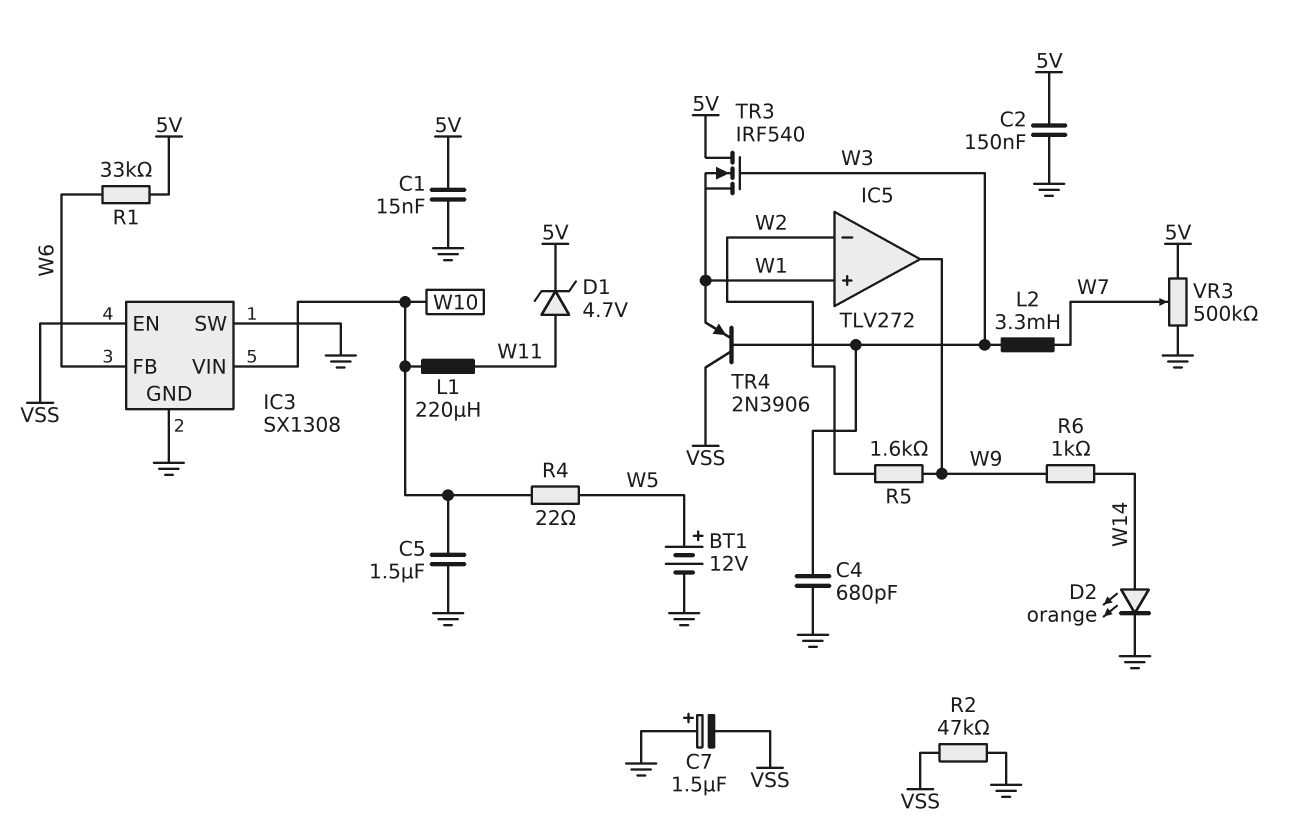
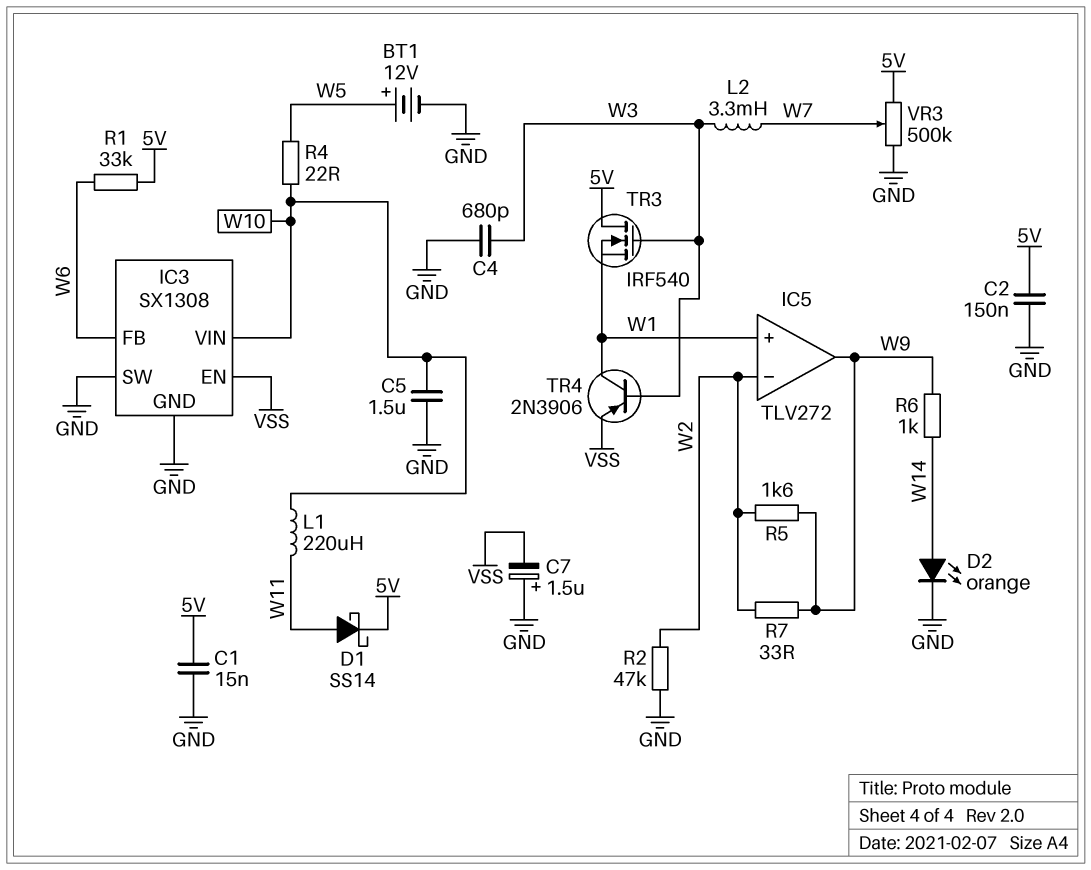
D1: zener 4.7V (A W11, K 5V) -> schottky SS14 (A W11, K 5V)
R2: 47k (GND, VSS) -> 47k (GND, W2)
R7: none -> 33 (W2, W9)
TR4: PNP 2N3906 (B W3, C VSS, E W1) -> PNP 2N3906 (B W3, C W1, E VSS)

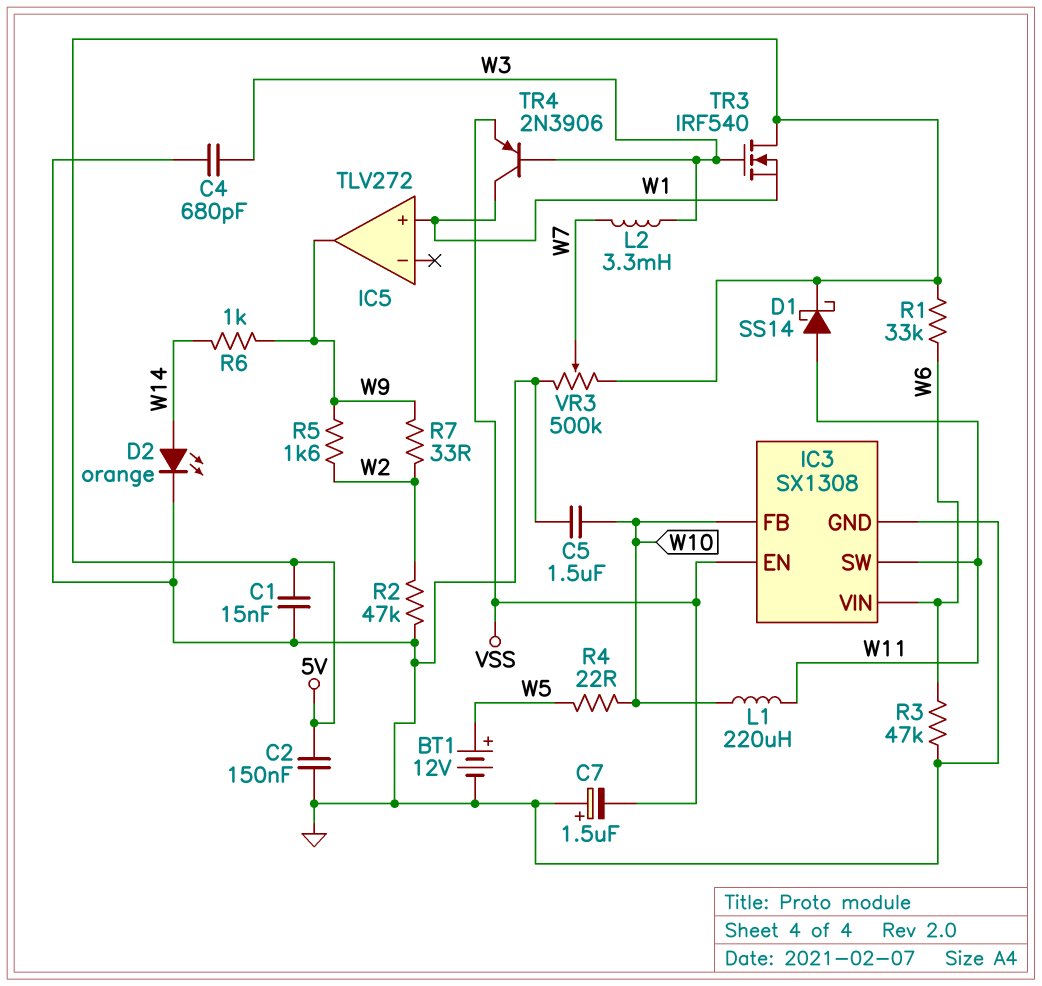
IC3 pin FB: W6 -> W10
IC3 pin SW: GND -> W11
IC3 pin VIN: W10 -> W6
IC5 pin in-: W2 -> none
R3: none -> 47k (GND, W6)

